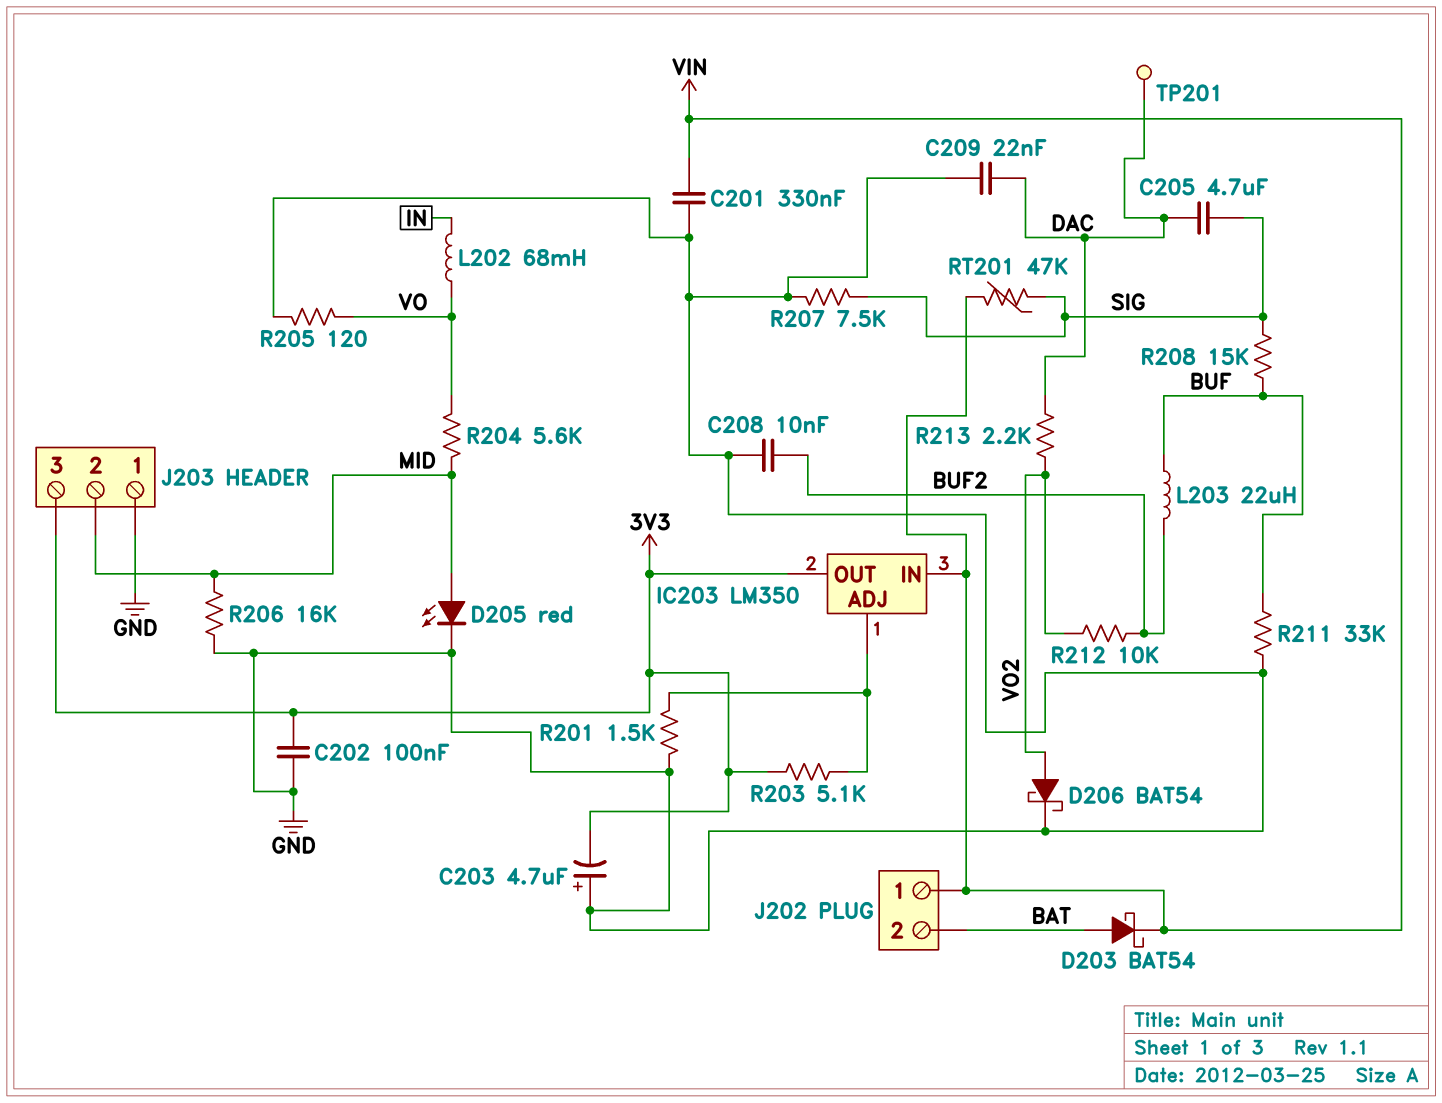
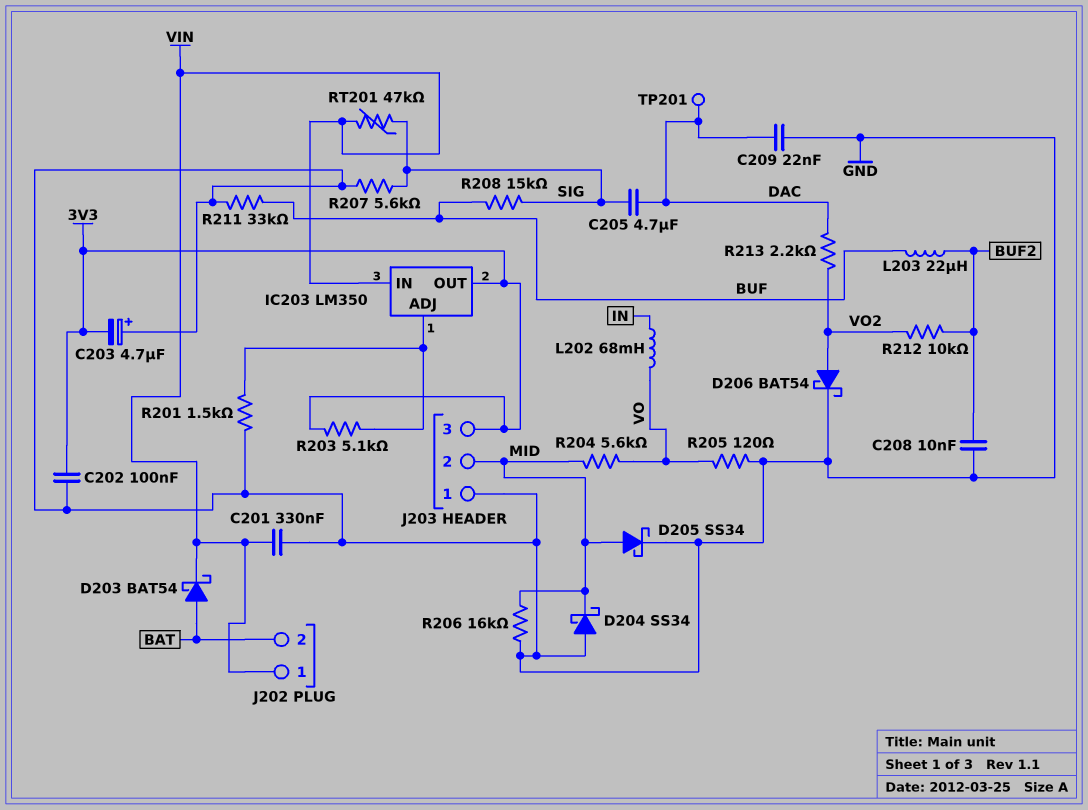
D204: none -> schottky SS34 (A GND, K MID)
D205: LED red (A MID, K GND) -> schottky SS34 (A MID, K GND)
R207: 7.5k (GND, SIG) -> 5.6k (GND, SIG)

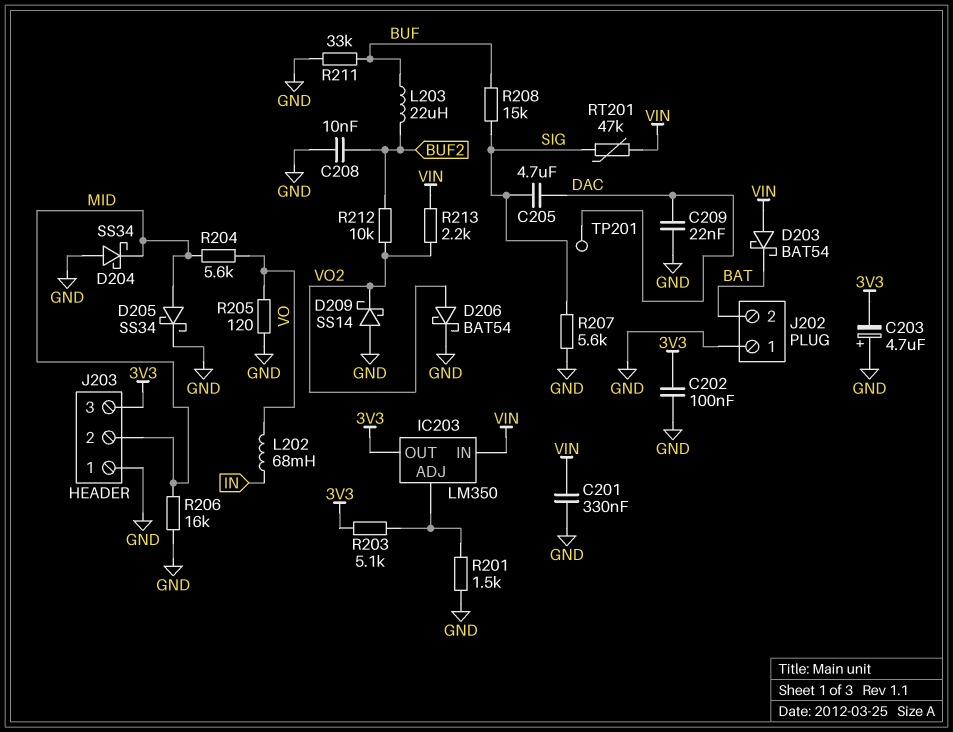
D203: schottky BAT54 (A BAT, K VIN) -> schottky BAT54 (A VIN, K BAT)
D209: none -> schottky SS14 (A GND, K VO2)
J202 pin 1: VIN -> GND
R213: 2.2k (DAC, VO2) -> 2.2k (VIN, VO2)

